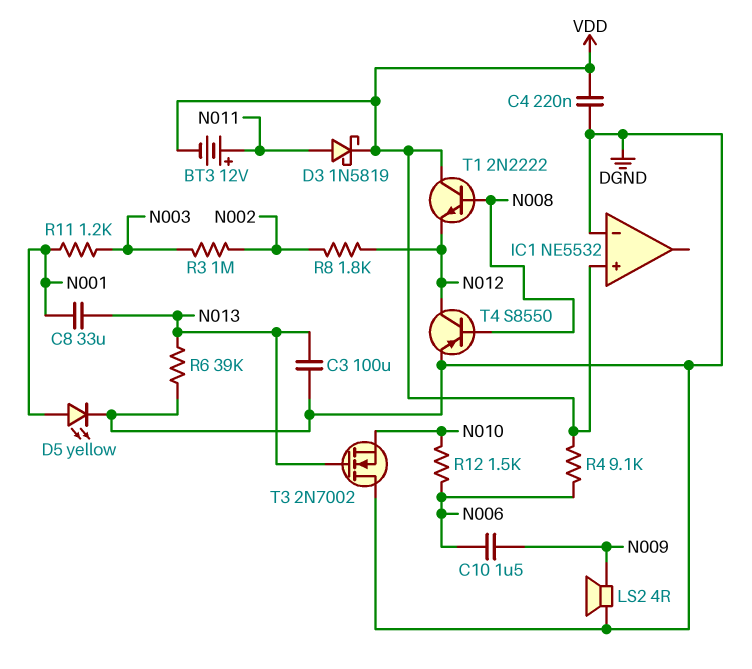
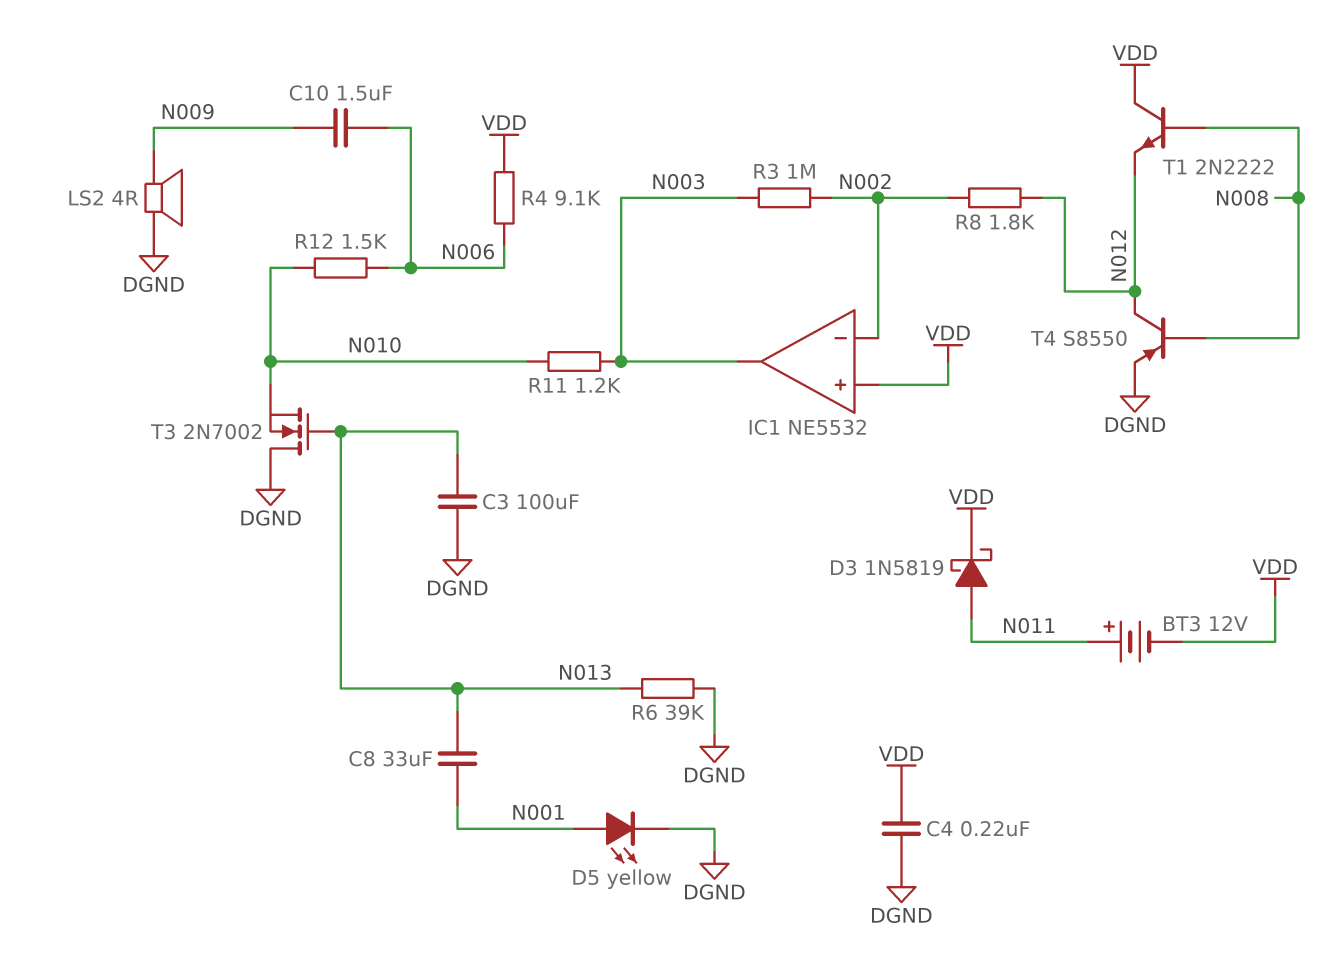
IC1 pin in-: DGND -> N002
IC1 pin out: none -> N003
R11: 1.2k (N001, N003) -> 1.2k (N003, N010)

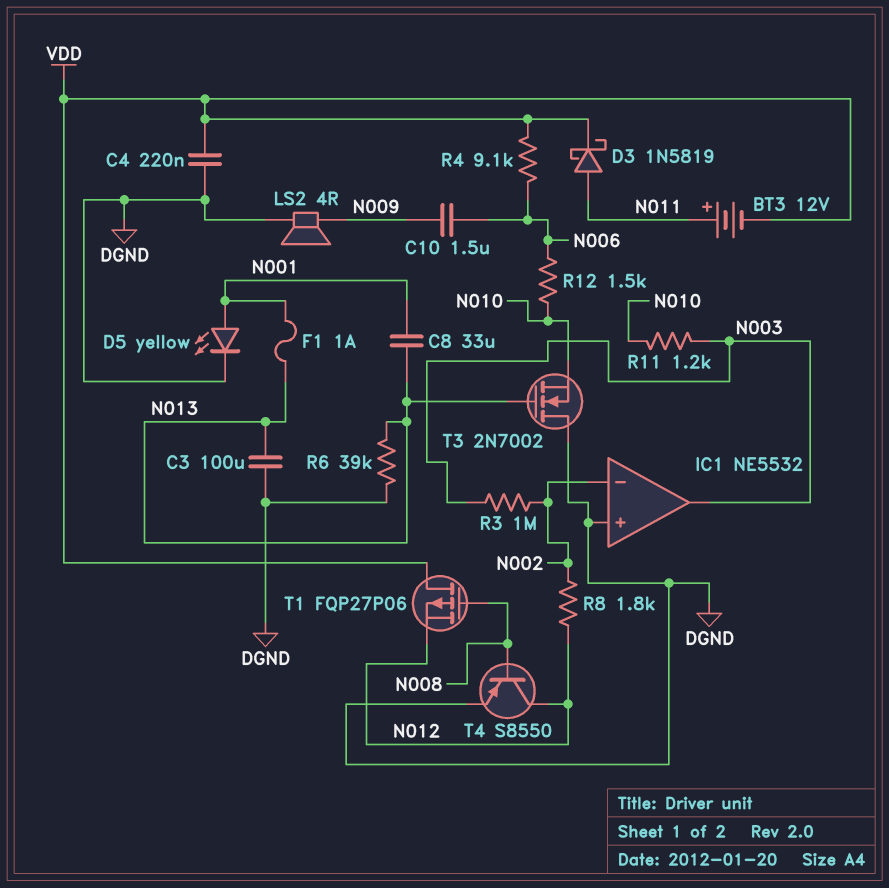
F1: none -> 1A (N001, N013)
IC1 pin in+: VDD -> DGND
T1: NPN 2N2222 (B N008, C VDD, E N012) -> PMOS FQP27P06 (G N008, D VDD, S N012)

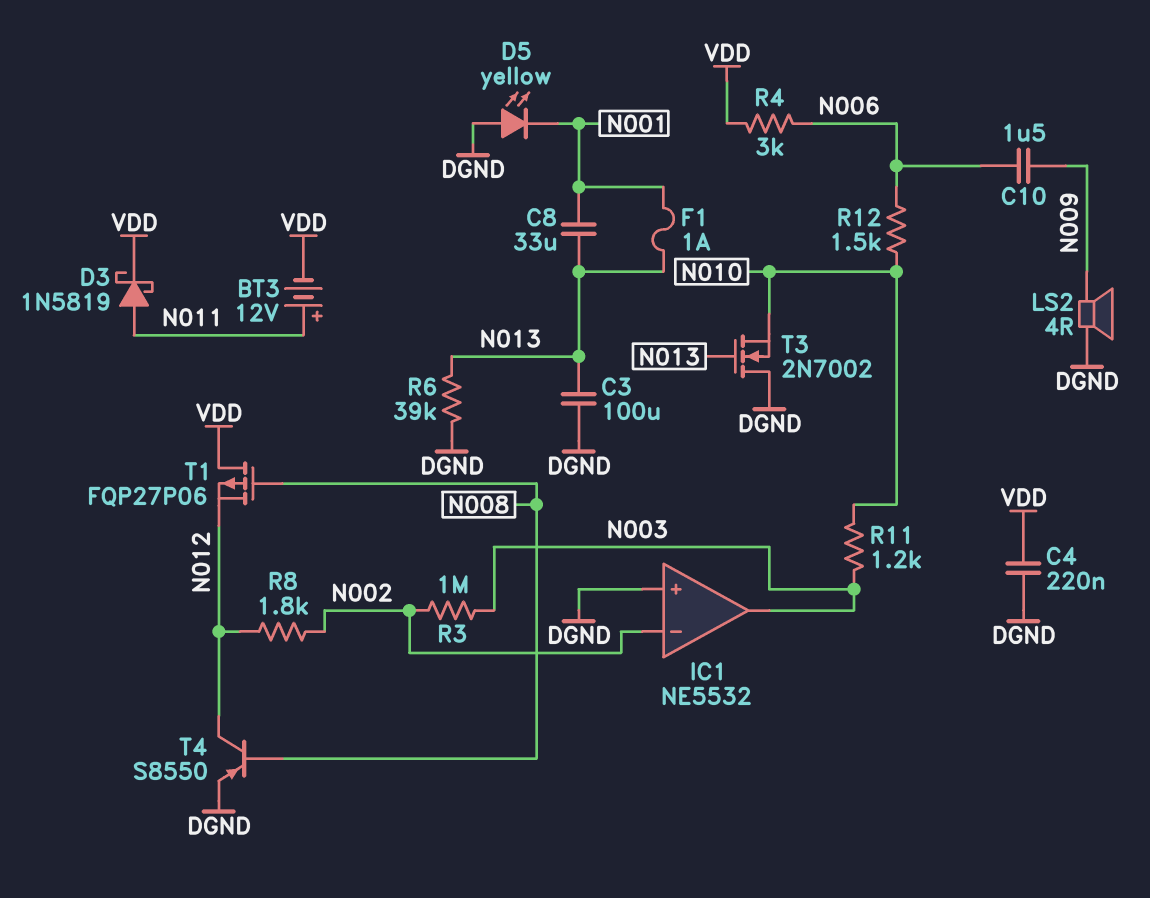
D5: LED yellow (A N001, K DGND) -> LED yellow (A DGND, K N001)
R4: 9.1k (N006, VDD) -> 3k (N006, VDD)

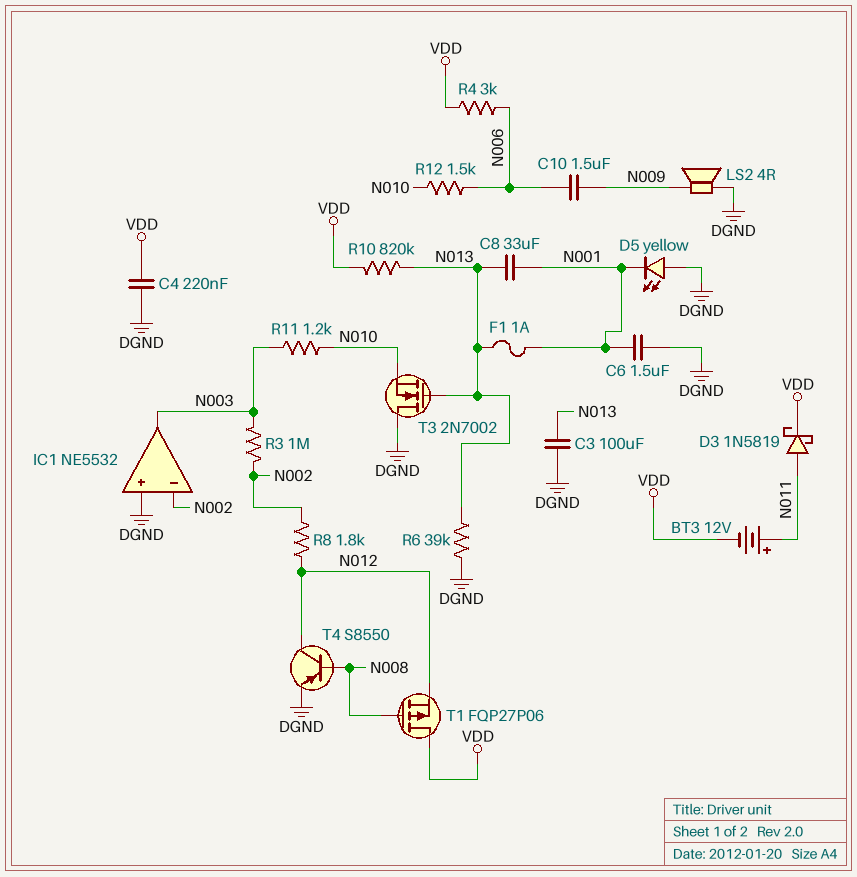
C6: none -> 1.5uF (DGND, N001)
R10: none -> 820k (N013, VDD)

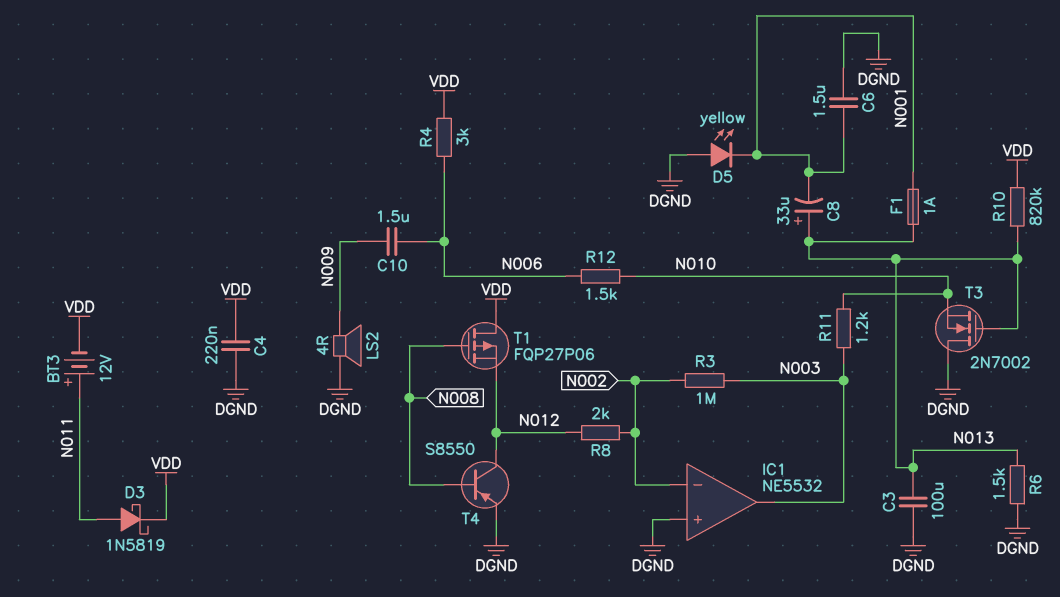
C8: 33uF (N001, N013) -> 33uF (plus N013, minus N001)
R6: 39k (DGND, N013) -> 1.5k (DGND, N013)
R8: 1.8k (N002, N012) -> 2k (N002, N012)

